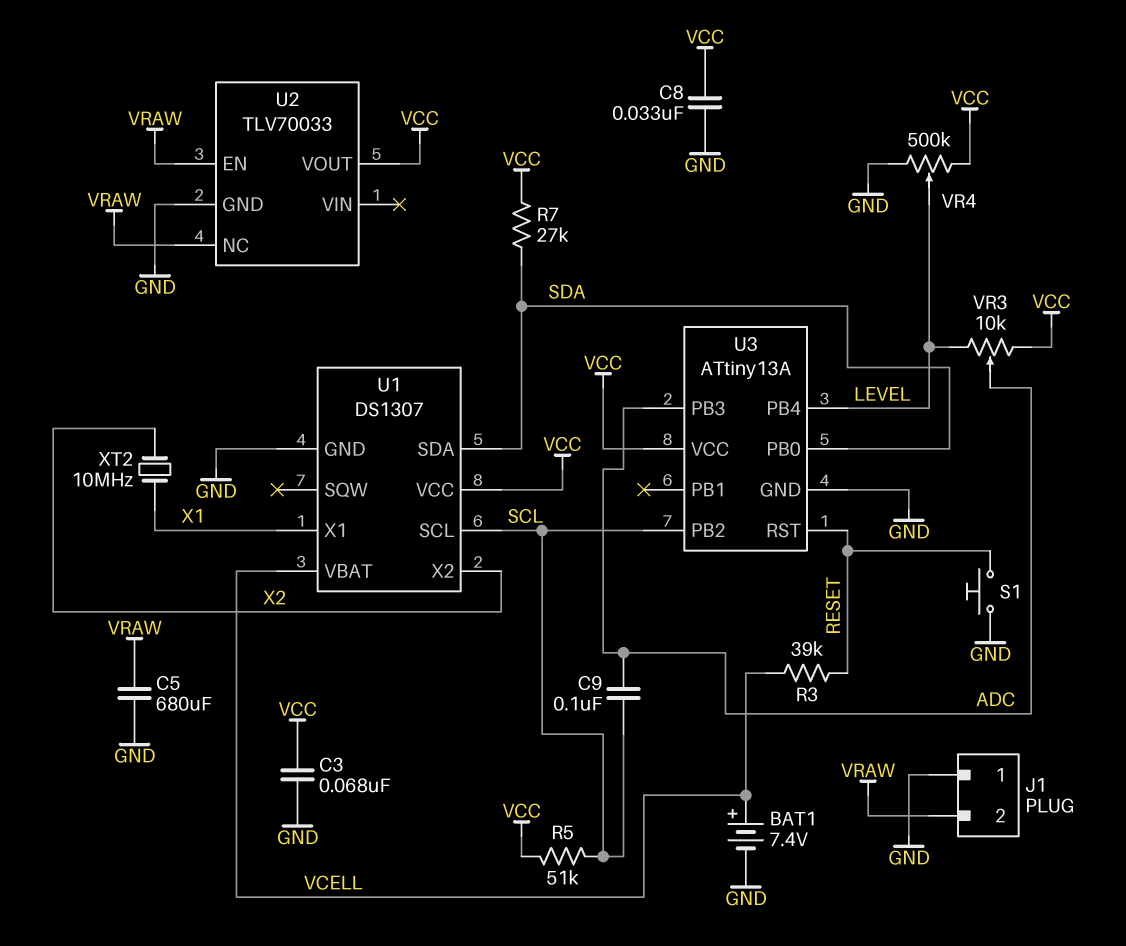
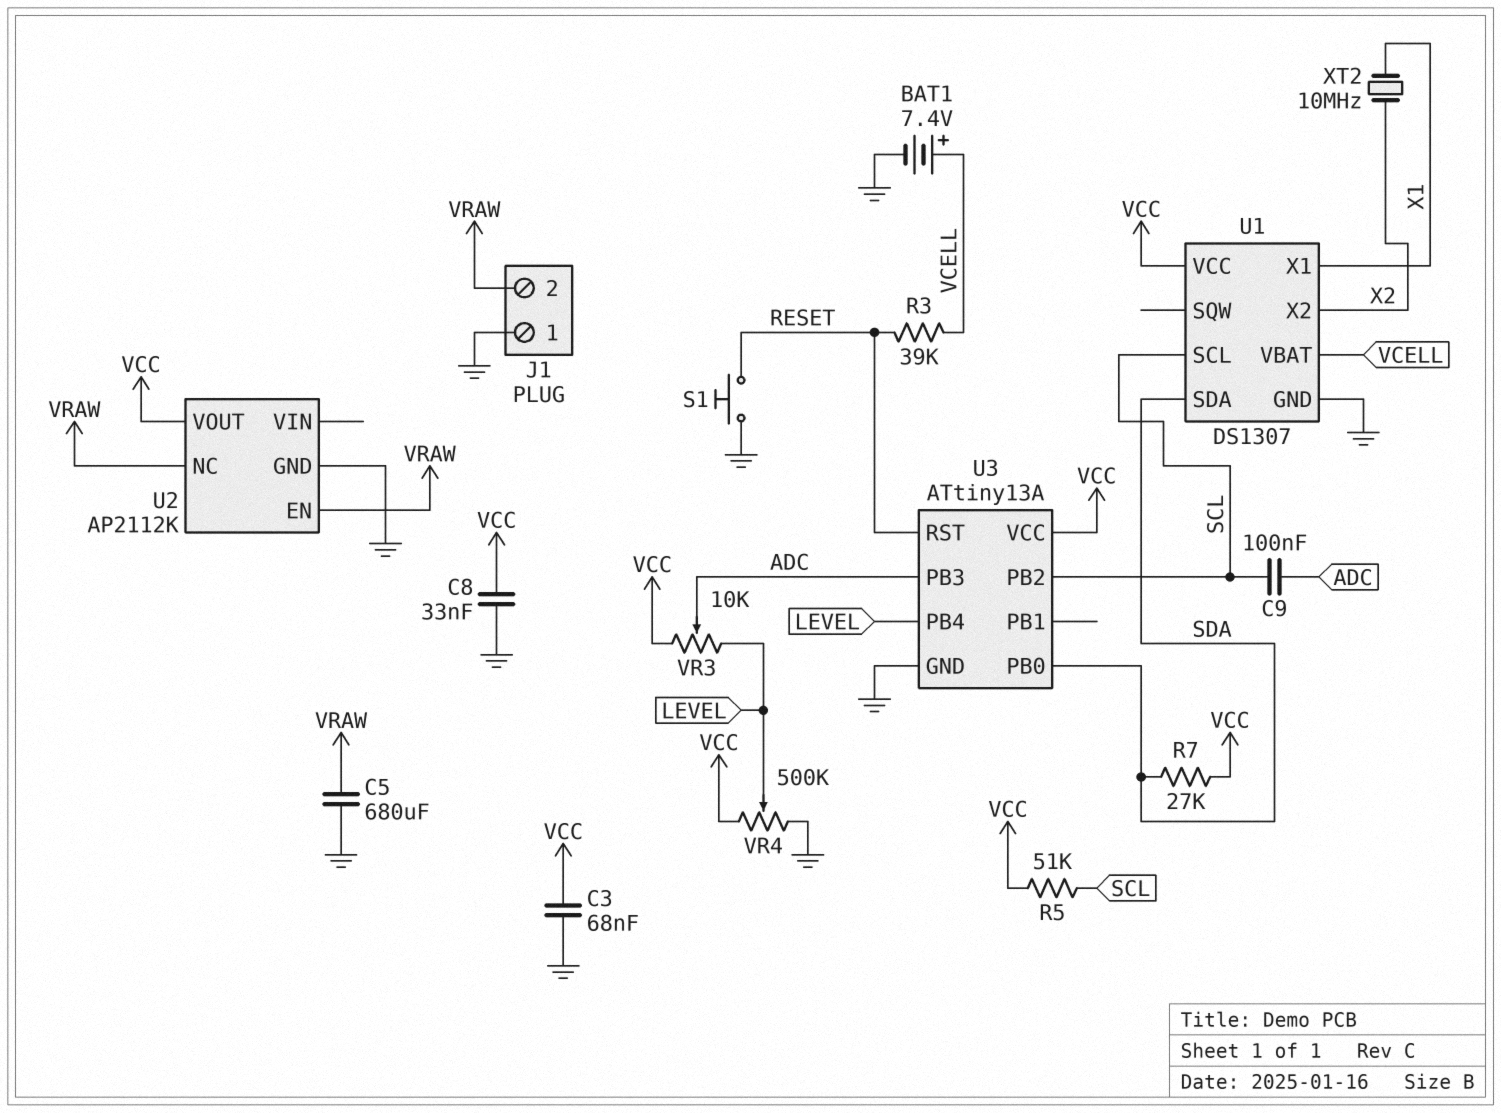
U2: TLV70033 -> AP2112K

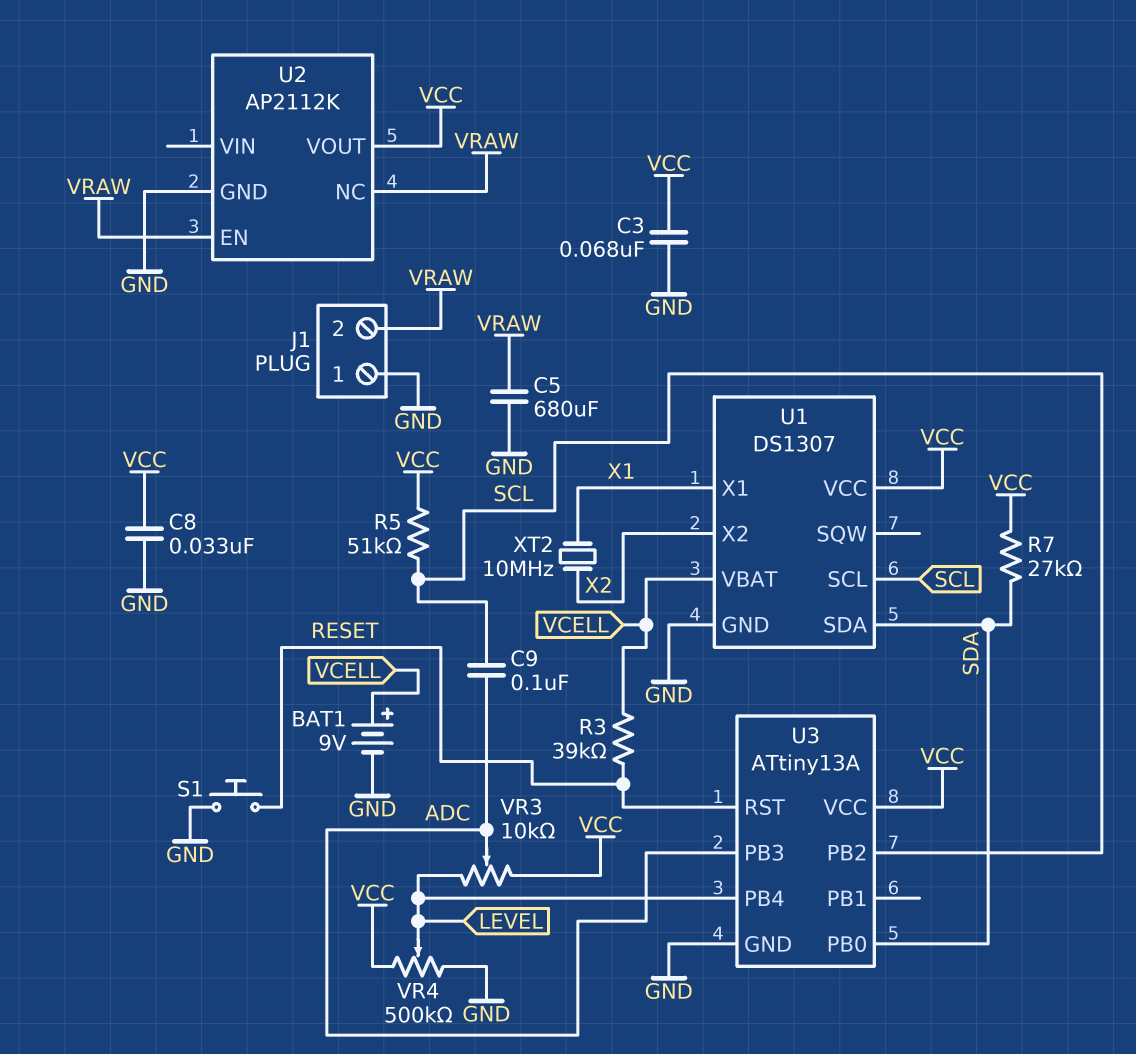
BAT1: 7.4V (plus VCELL, minus GND) -> 9V (plus VCELL, minus GND)

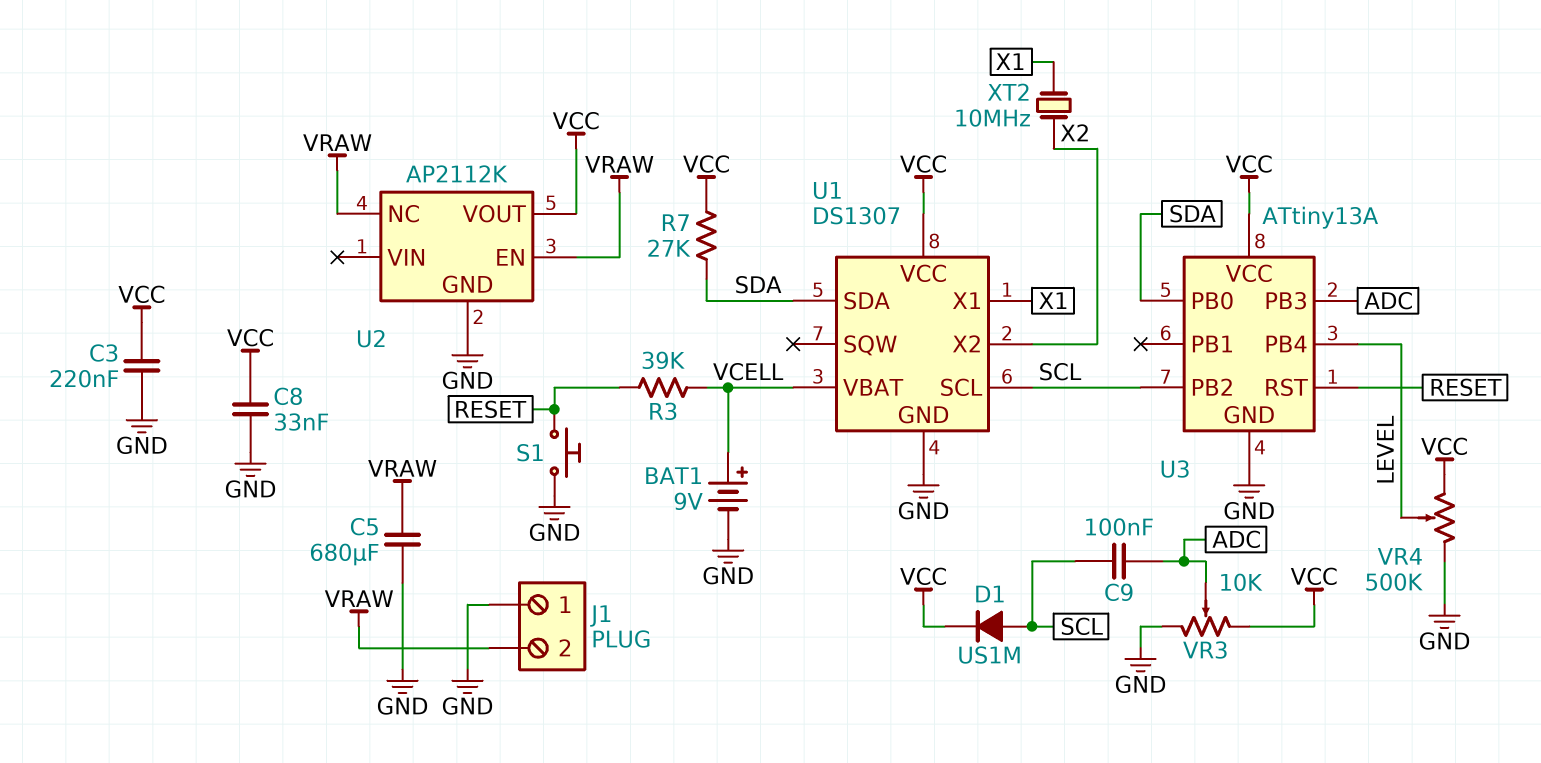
C3: 68nF (GND, VCC) -> 220nF (GND, VCC)
D1: none -> diode US1M (A SCL, K VCC)
R5: 51k (SCL, VCC) -> none
VR3: 10k (LEVEL, VCC, wiper ADC) -> 10k (GND, VCC, wiper ADC)

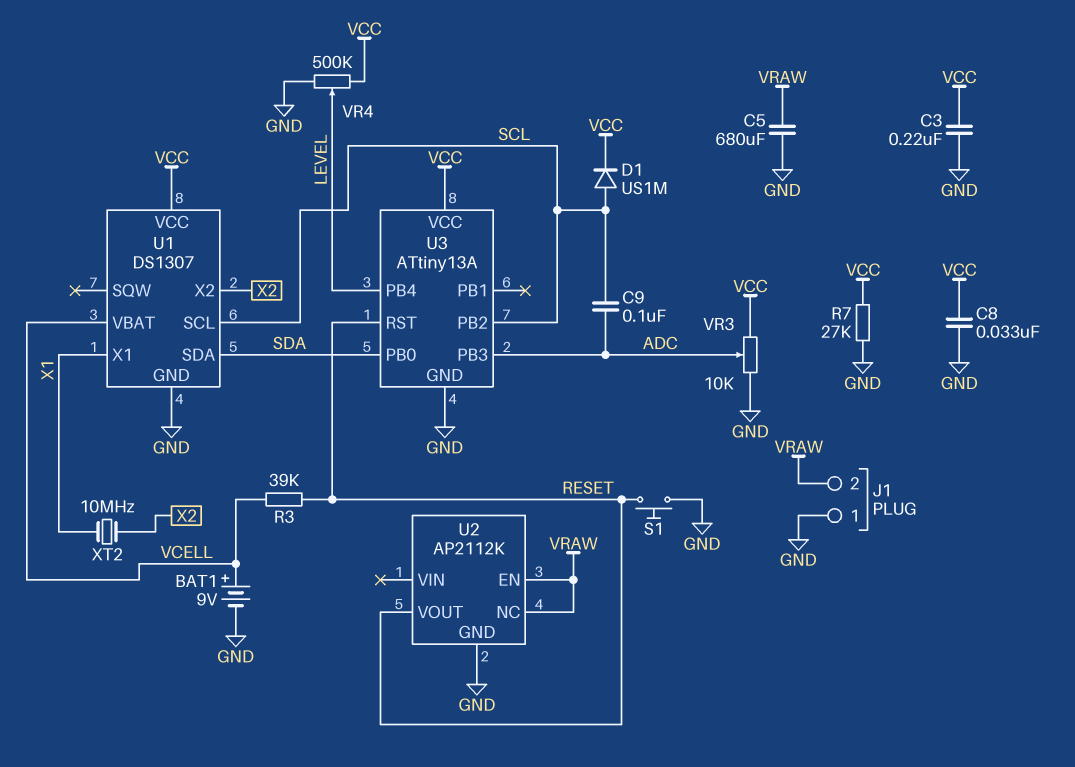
R7: 27k (SDA, VCC) -> 27k (GND, VCC)
U2 pin VOUT: VCC -> RESET

